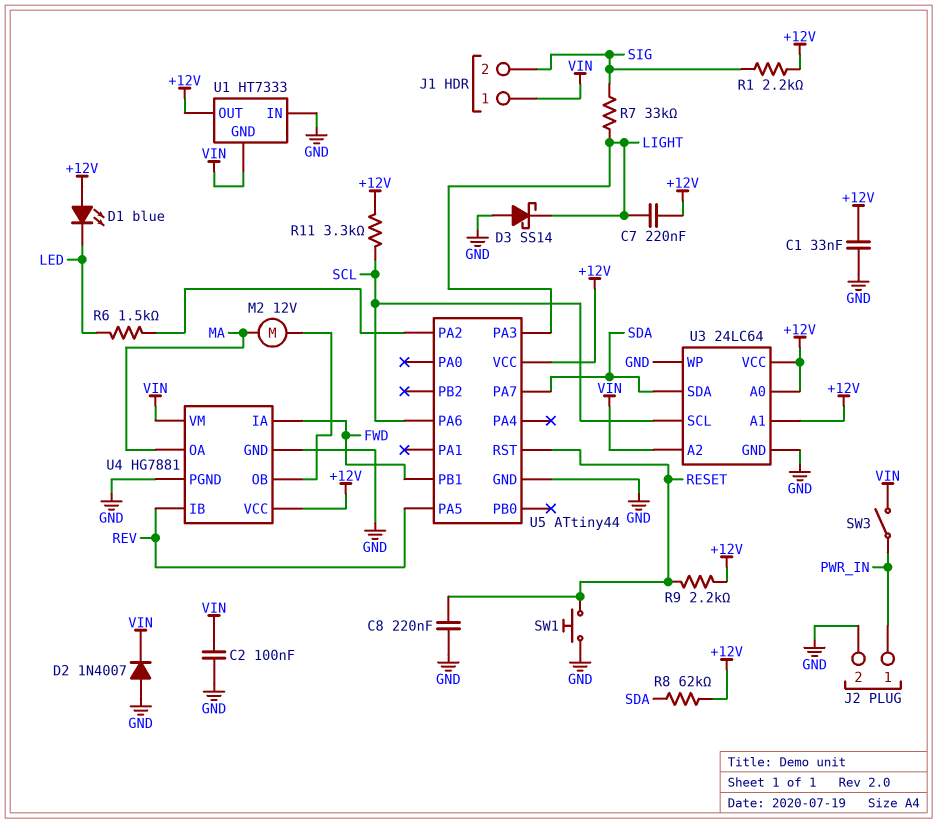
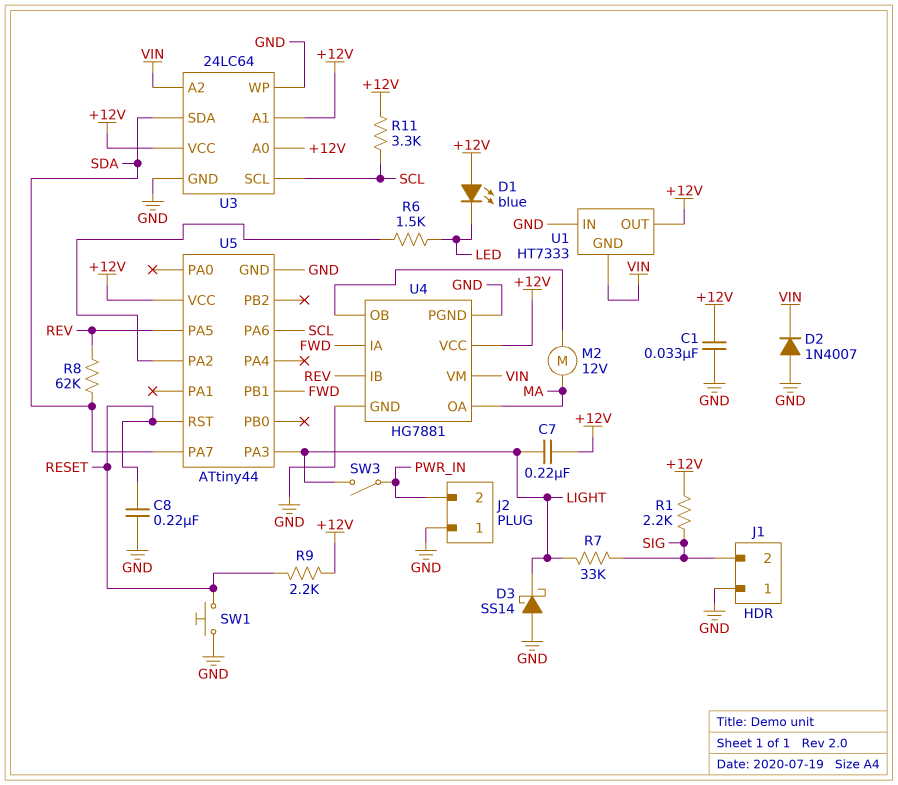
C2: 100nF (GND, VIN) -> none
J1 pin 1: VIN -> GND
J2 pin 1: PWR_IN -> GND
J2 pin 2: GND -> PWR_IN
R8: 62k (+12V, SDA) -> 62k (REV, SDA)
SW3: switch (PWR_IN, VIN) -> switch (LIGHT, PWR_IN)

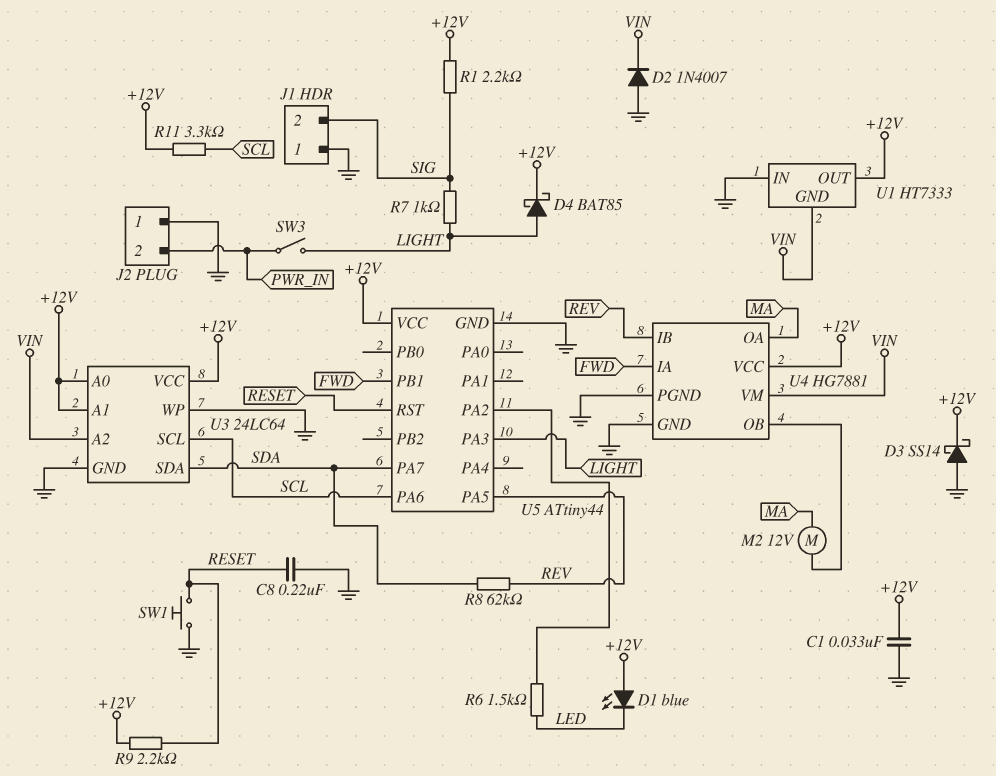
C7: 220nF (+12V, LIGHT) -> none
D3: schottky SS14 (A GND, K LIGHT) -> schottky SS14 (A GND, K +12V)
D4: none -> schottky BAT85 (A LIGHT, K +12V)
R7: 33k (LIGHT, SIG) -> 1k (LIGHT, SIG)

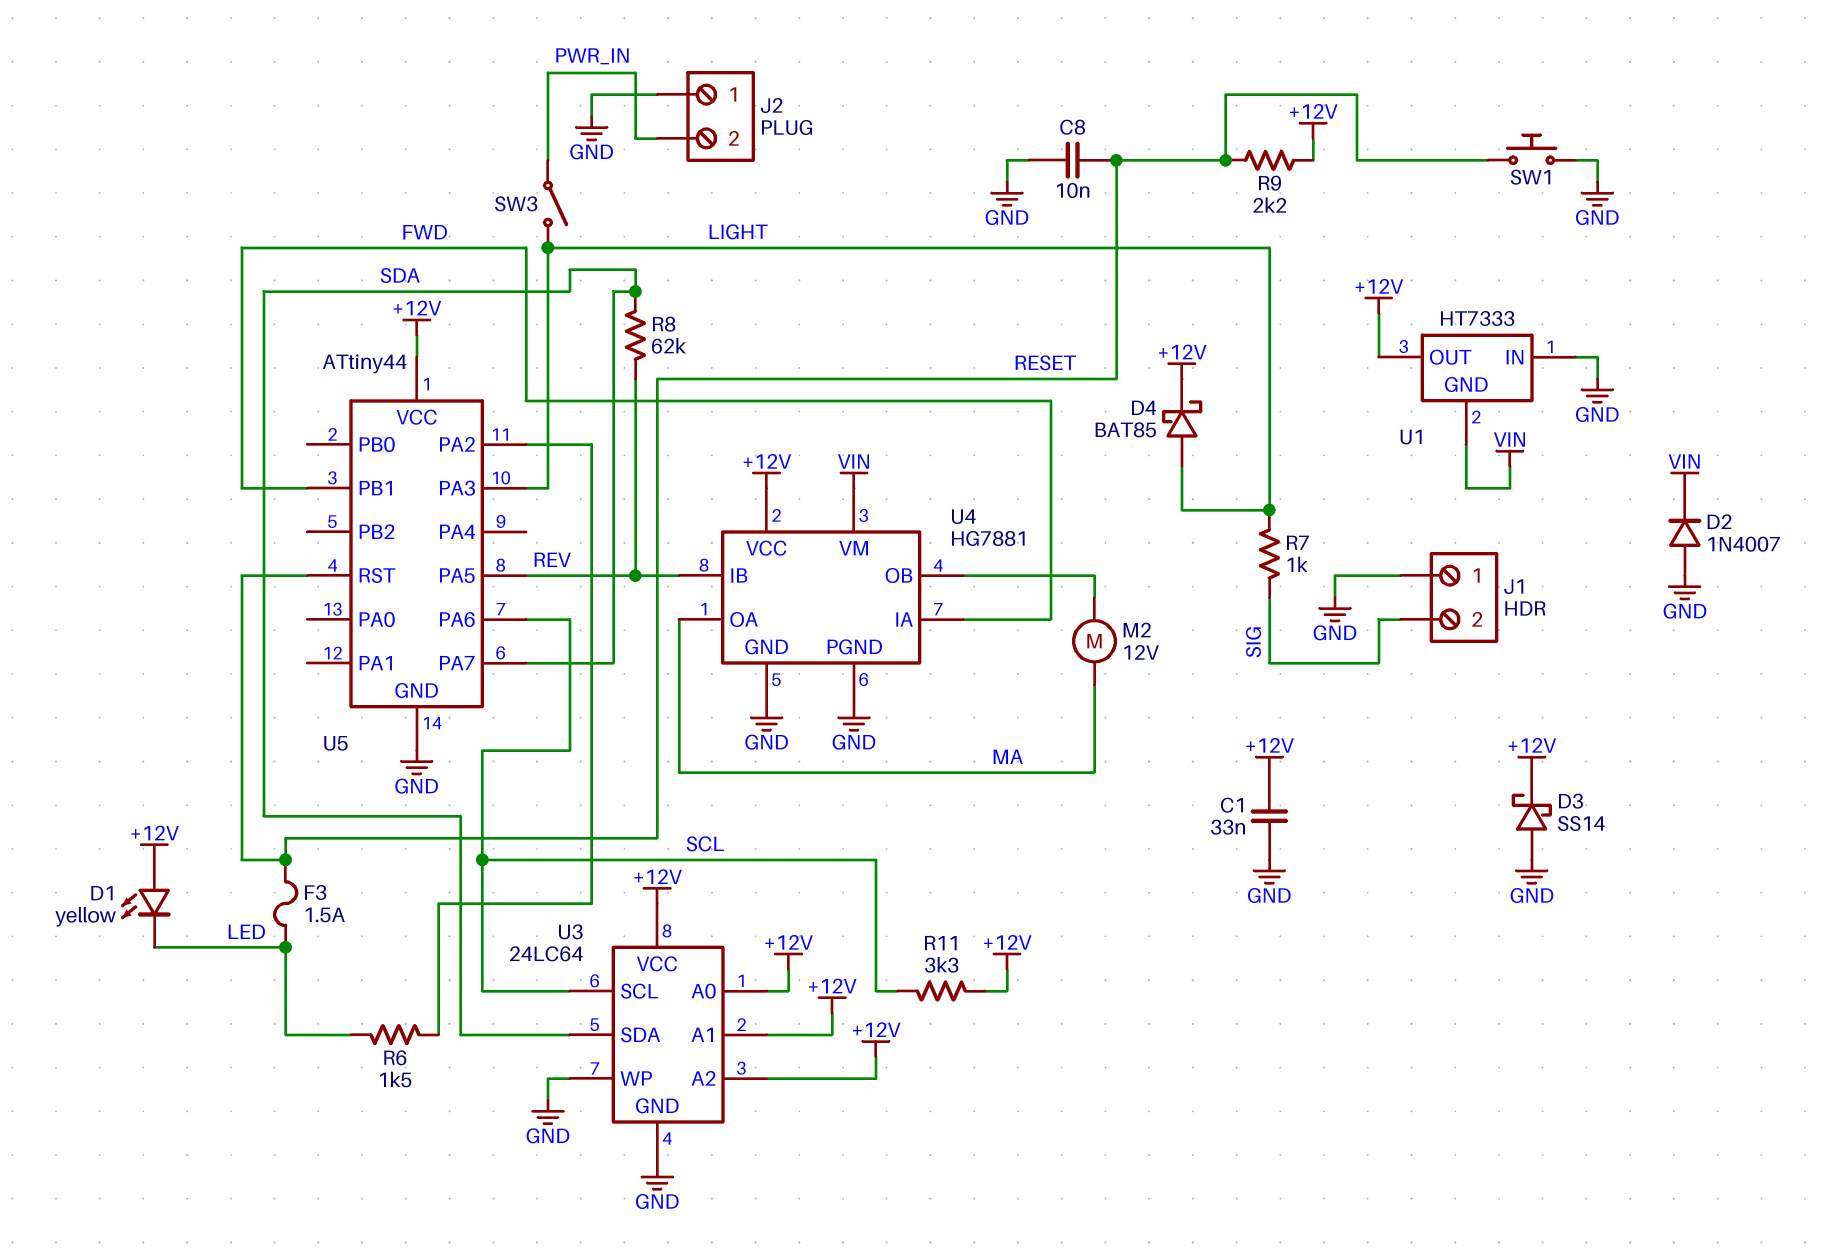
C8: 220nF (GND, RESET) -> 10nF (GND, RESET)
D1: LED blue (A +12V, K LED) -> LED yellow (A +12V, K LED)
F3: none -> 1.5A (LED, RESET)
R1: 2.2k (+12V, SIG) -> none
U3 pin A2: VIN -> +12V

